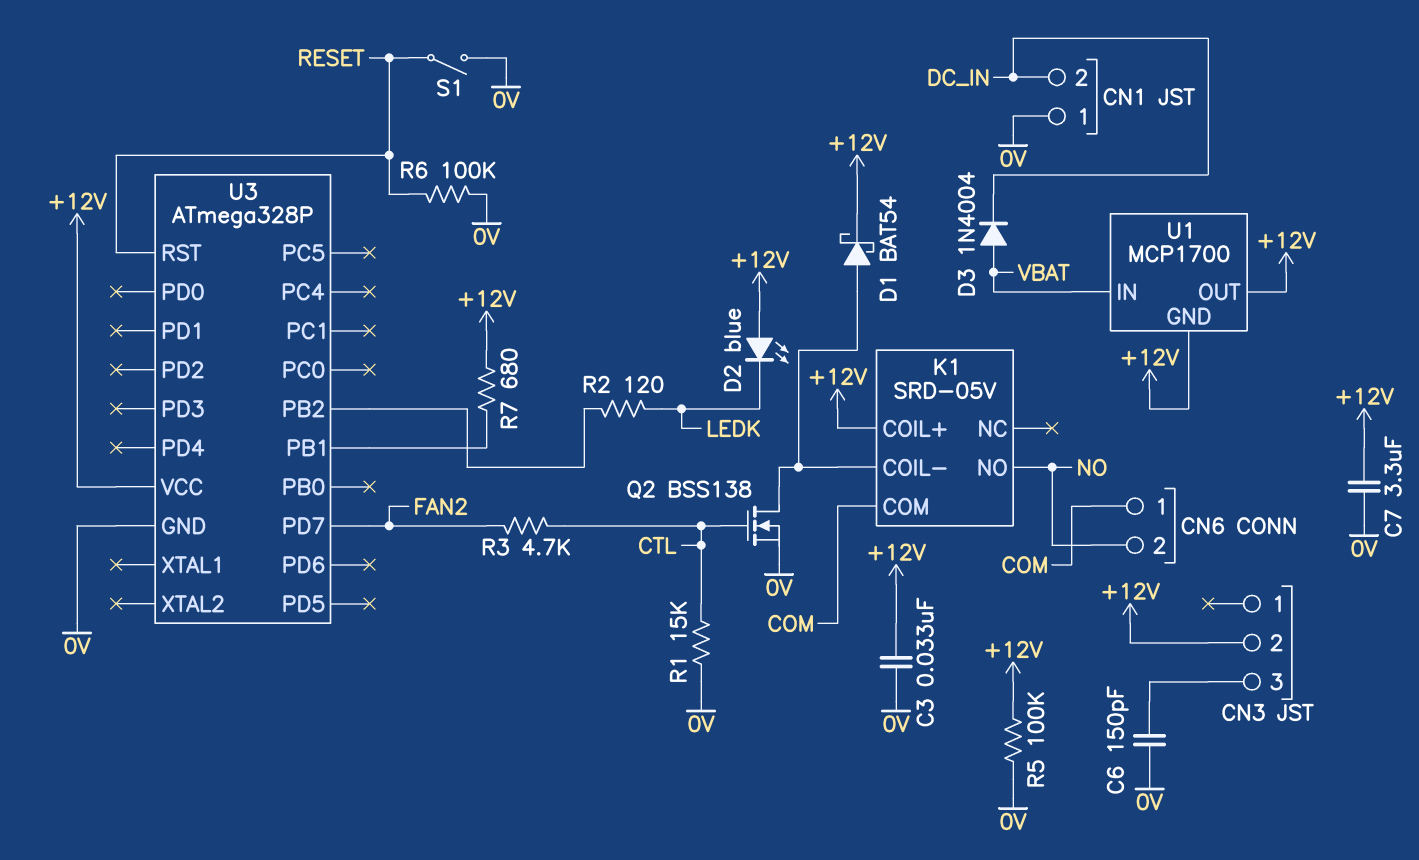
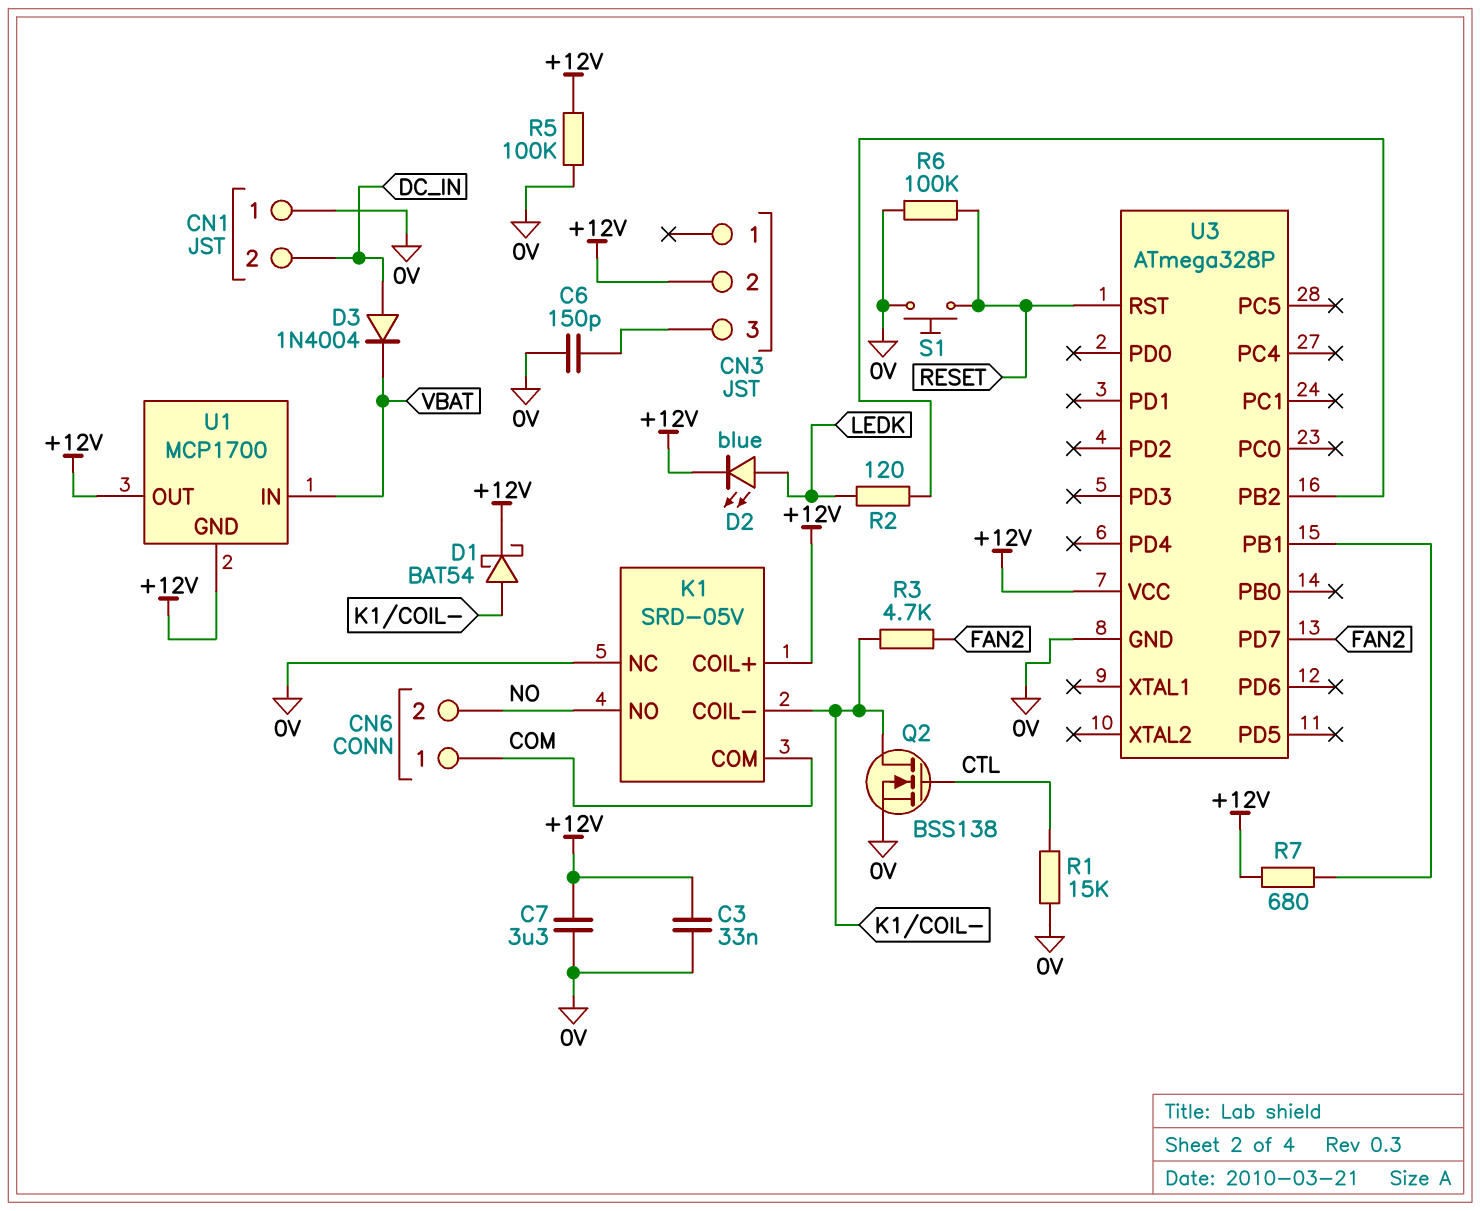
D2: LED blue (A +12V, K LEDK) -> LED blue (A LEDK, K +12V)
D3: diode 1N4004 (A VBAT, K DC_IN) -> diode 1N4004 (A DC_IN, K VBAT)
K1 pin NC: none -> 0V
R3: 4.7k (CTL, FAN2) -> 4.7k (FAN2, K1/COIL-)
S1: switch (0V, RESET) -> button (0V, RESET)

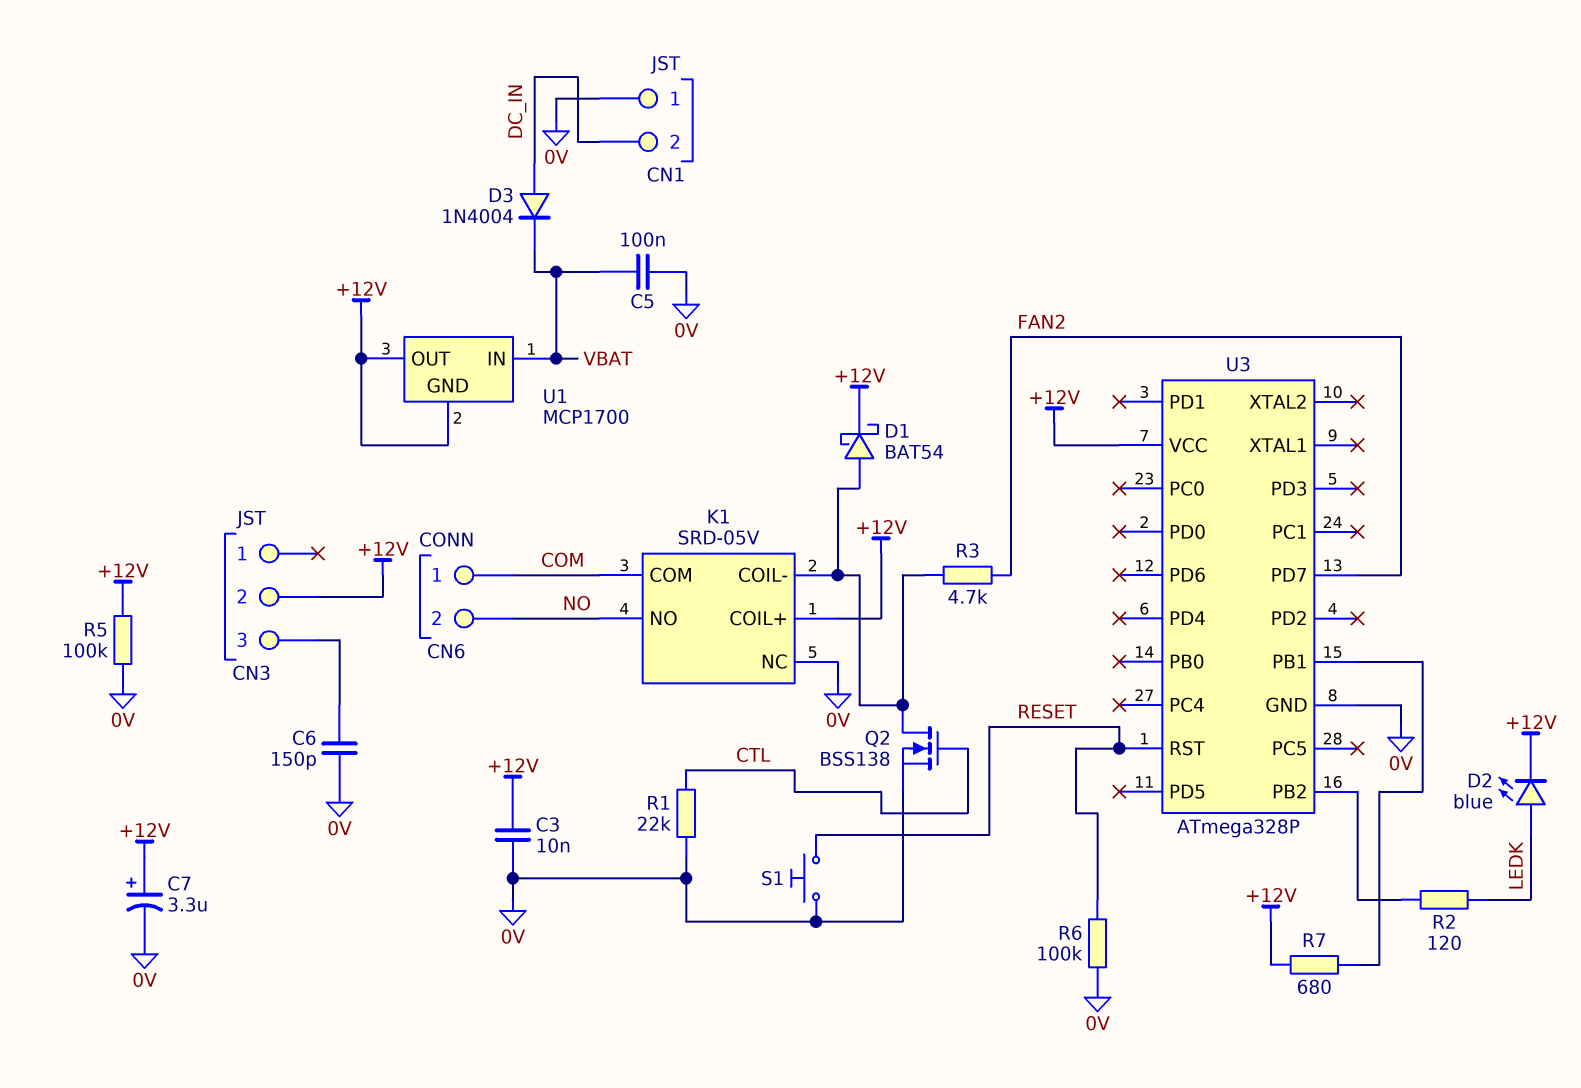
C3: 33nF (+12V, 0V) -> 10nF (+12V, 0V)
C5: none -> 100nF (0V, VBAT)
C7: 3.3uF (+12V, 0V) -> 3.3uF (plus +12V, minus 0V)
R1: 15k (0V, CTL) -> 22k (0V, CTL)

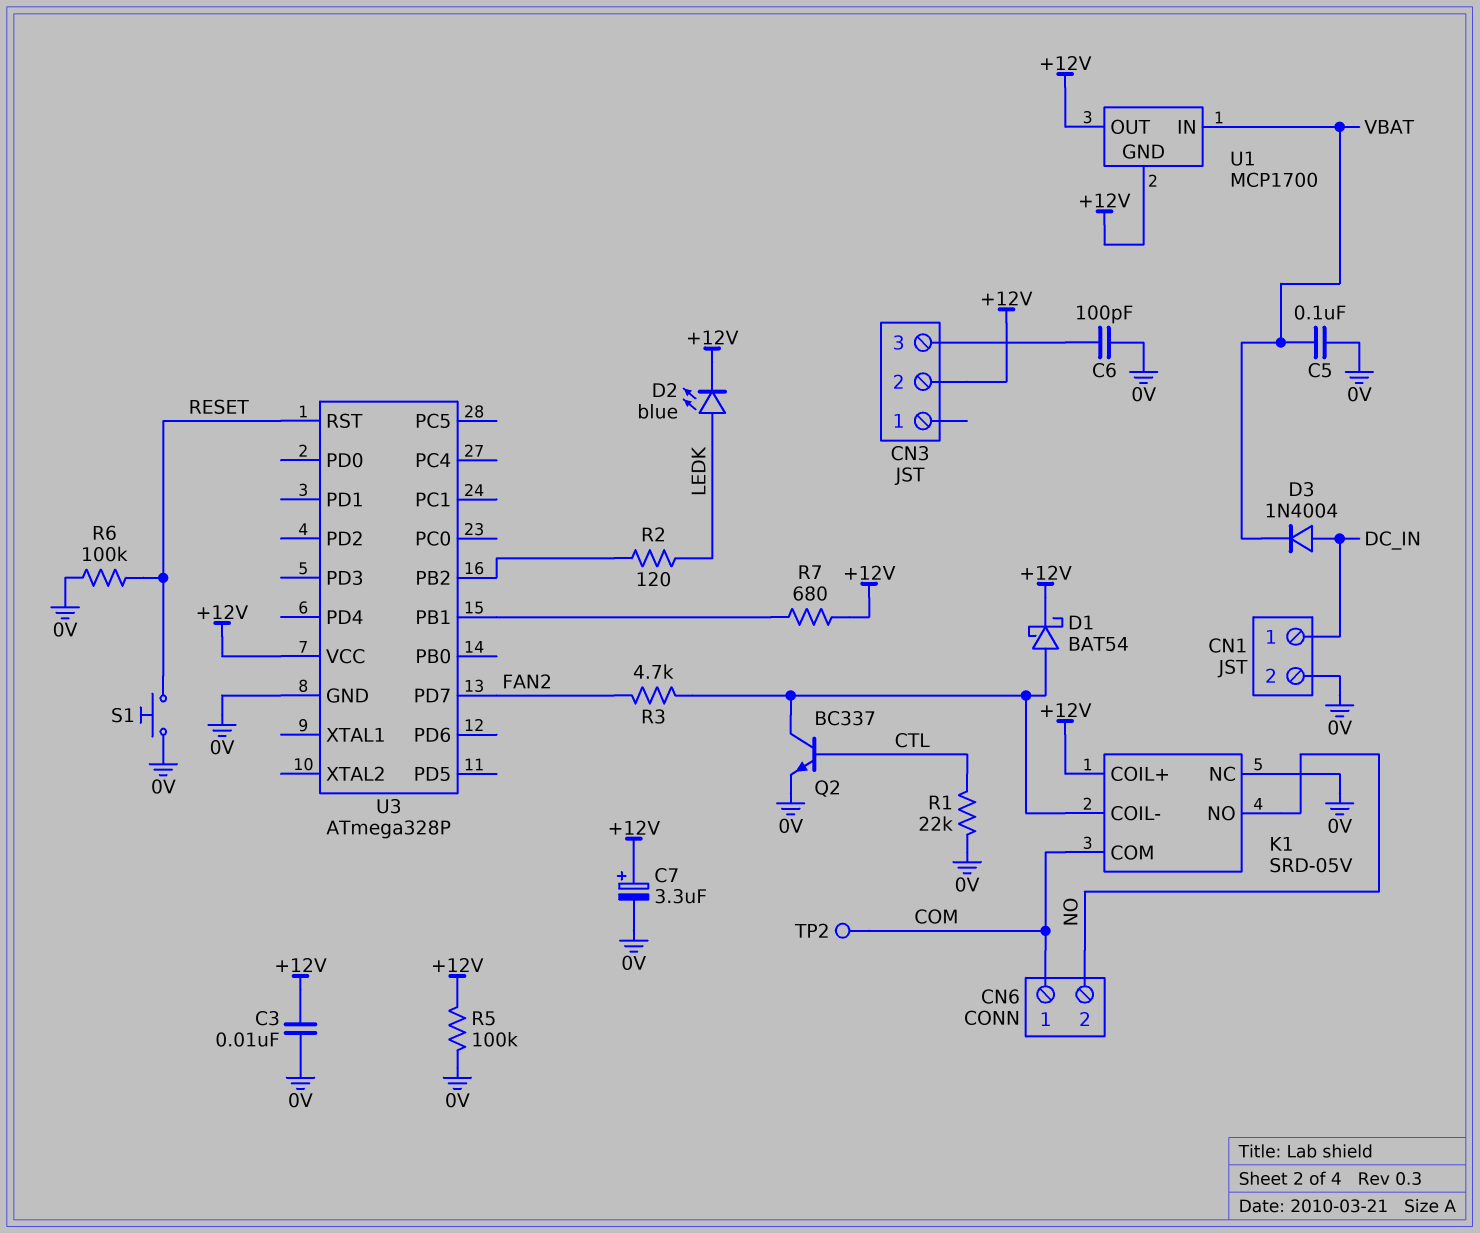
C6: 150pF (0V, CN3/3) -> 100pF (0V, CN3/3)
CN1 pin 1: 0V -> DC_IN
CN1 pin 2: DC_IN -> 0V
Q2: NMOS BSS138 (G CTL, D K1/COIL-, S 0V) -> NPN BC337 (B CTL, C K1/COIL-, E 0V)
TP2: none -> test point (COM)

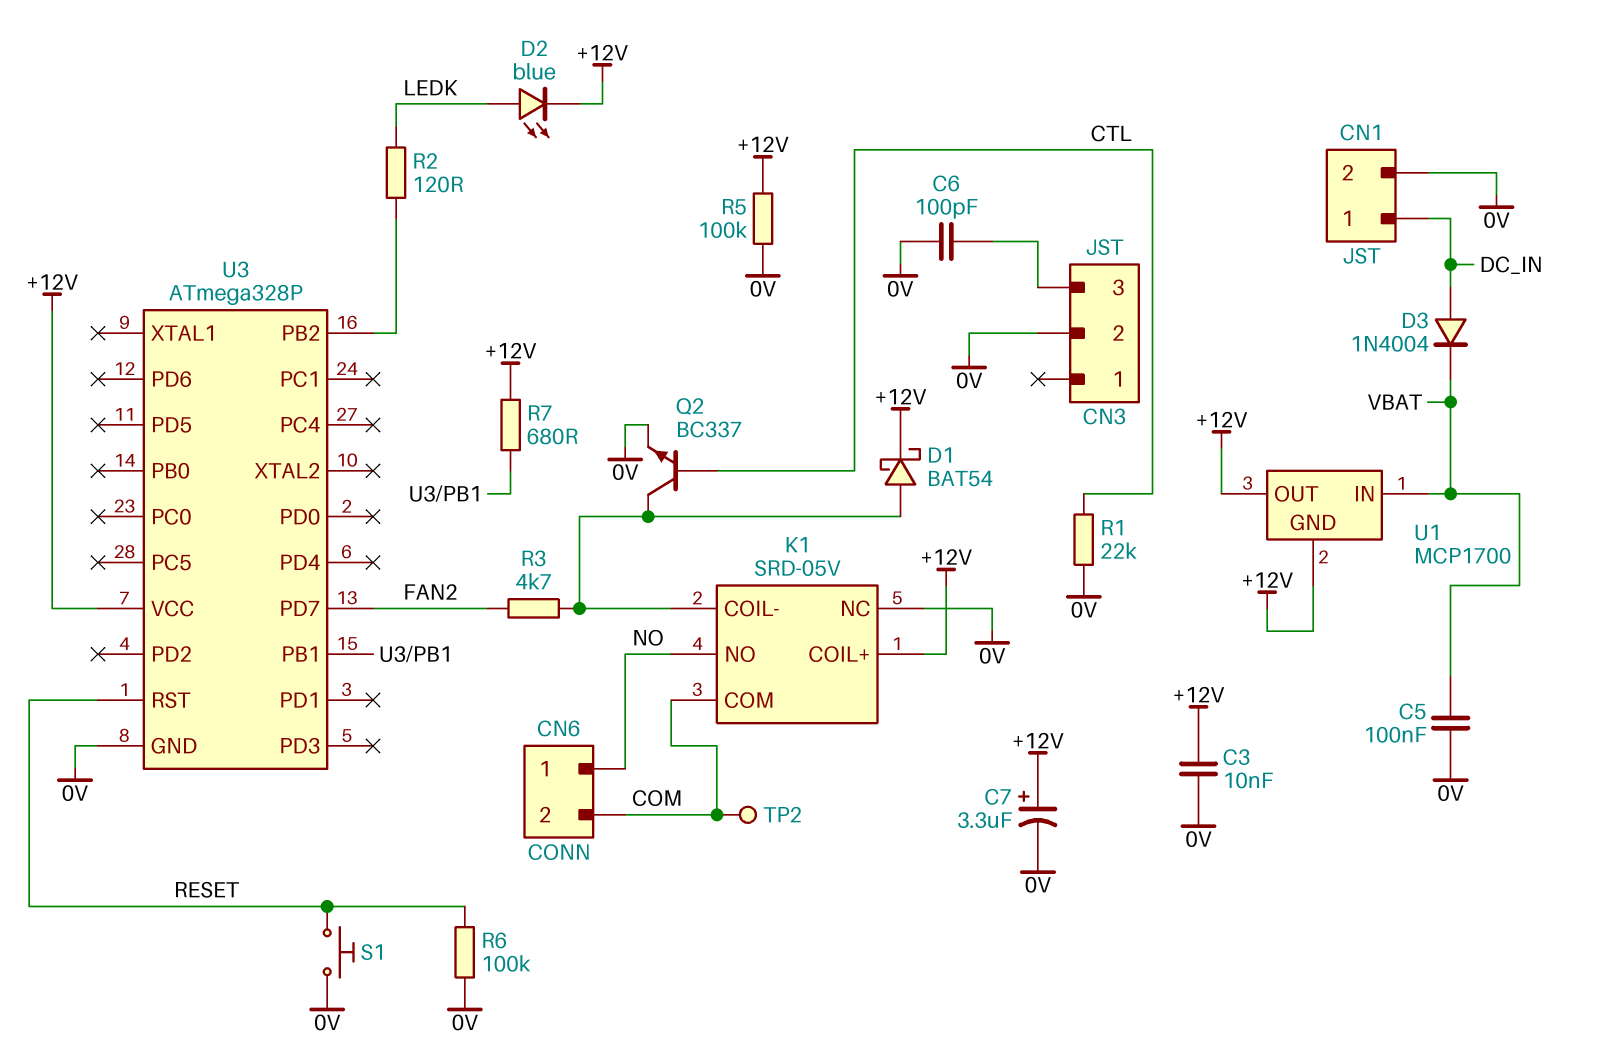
CN3 pin 2: +12V -> 0V
CN6 pin 1: COM -> NO
CN6 pin 2: NO -> COM

